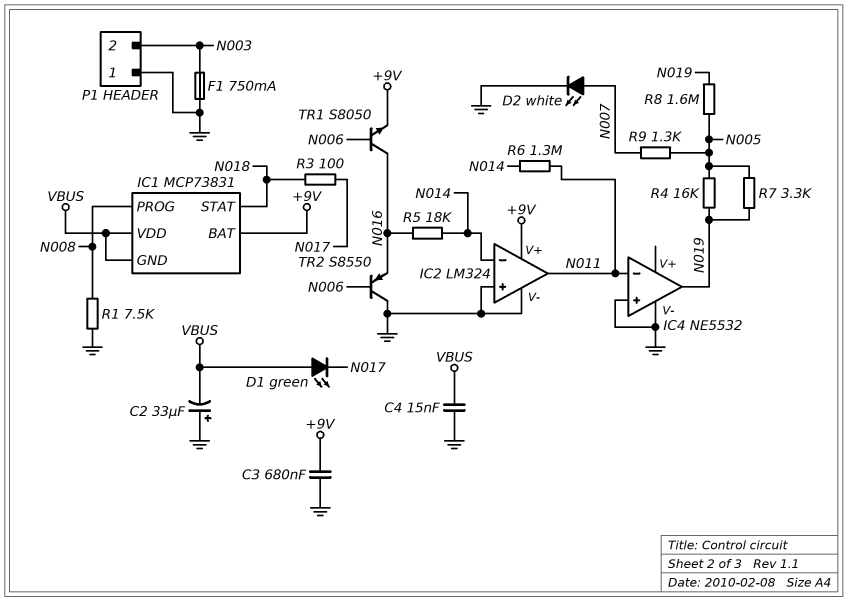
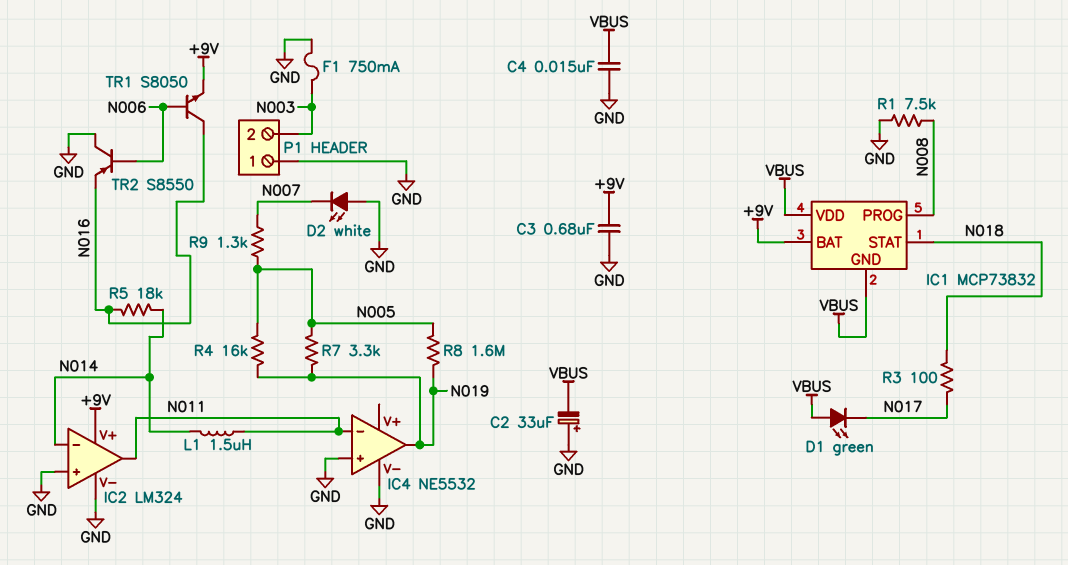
D2: LED white (A N007, K GND) -> LED white (A GND, K N007)
IC1: MCP73831 -> MCP73832
L1: none -> 1.5uH (N011, N014)
R6: 1.3M (N011, N014) -> none

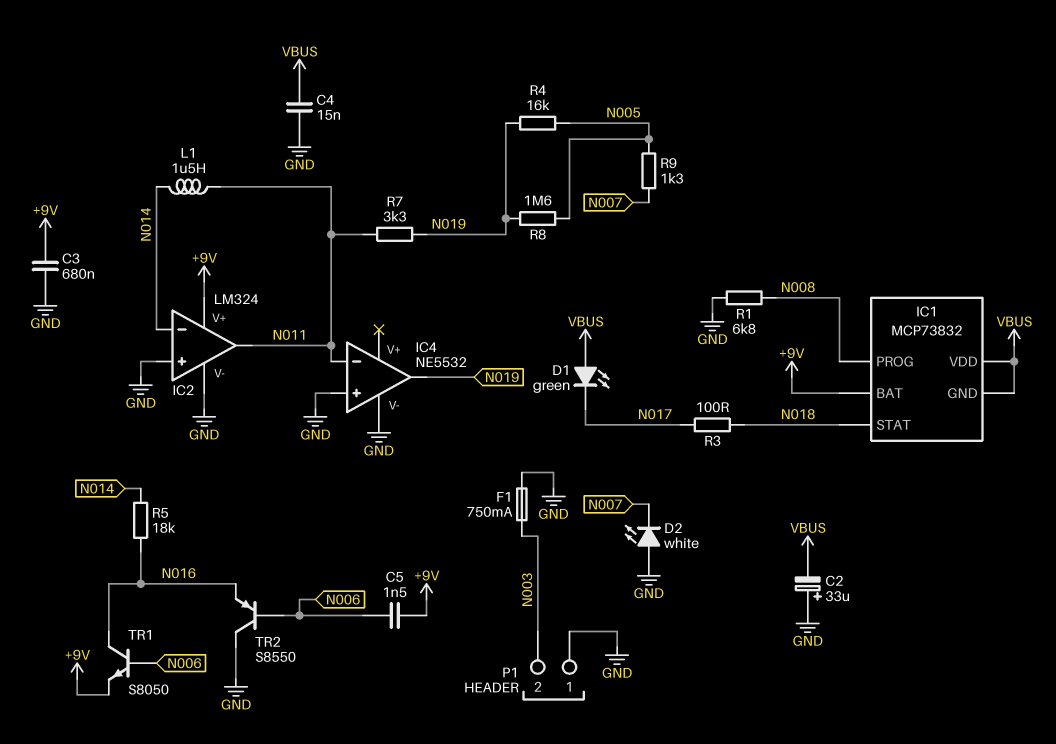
C5: none -> 1.5nF (+9V, N006)
R1: 7.5k (GND, N008) -> 6.8k (GND, N008)
R7: 3.3k (N005, N019) -> 3.3k (N011, N019)

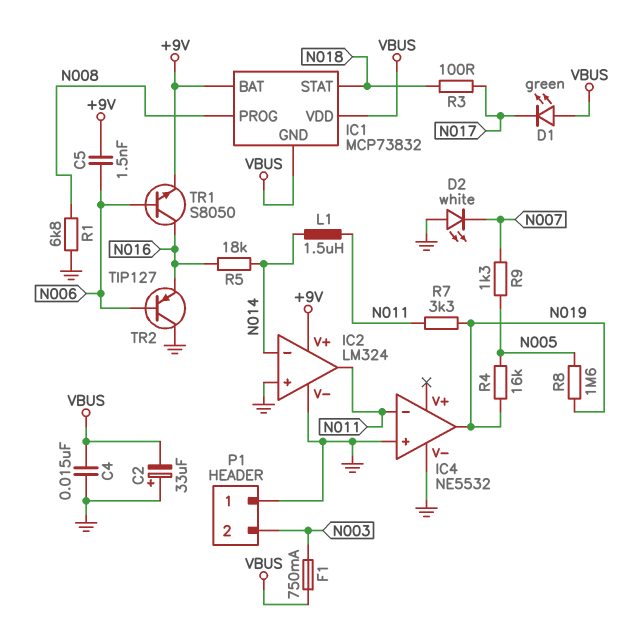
C3: 680nF (+9V, GND) -> none
F1: 750mA (GND, N003) -> 750mA (N003, VBUS)
TR2: PNP S8550 (B N006, C GND, E N016) -> PNP TIP127 (B N006, C GND, E N016)

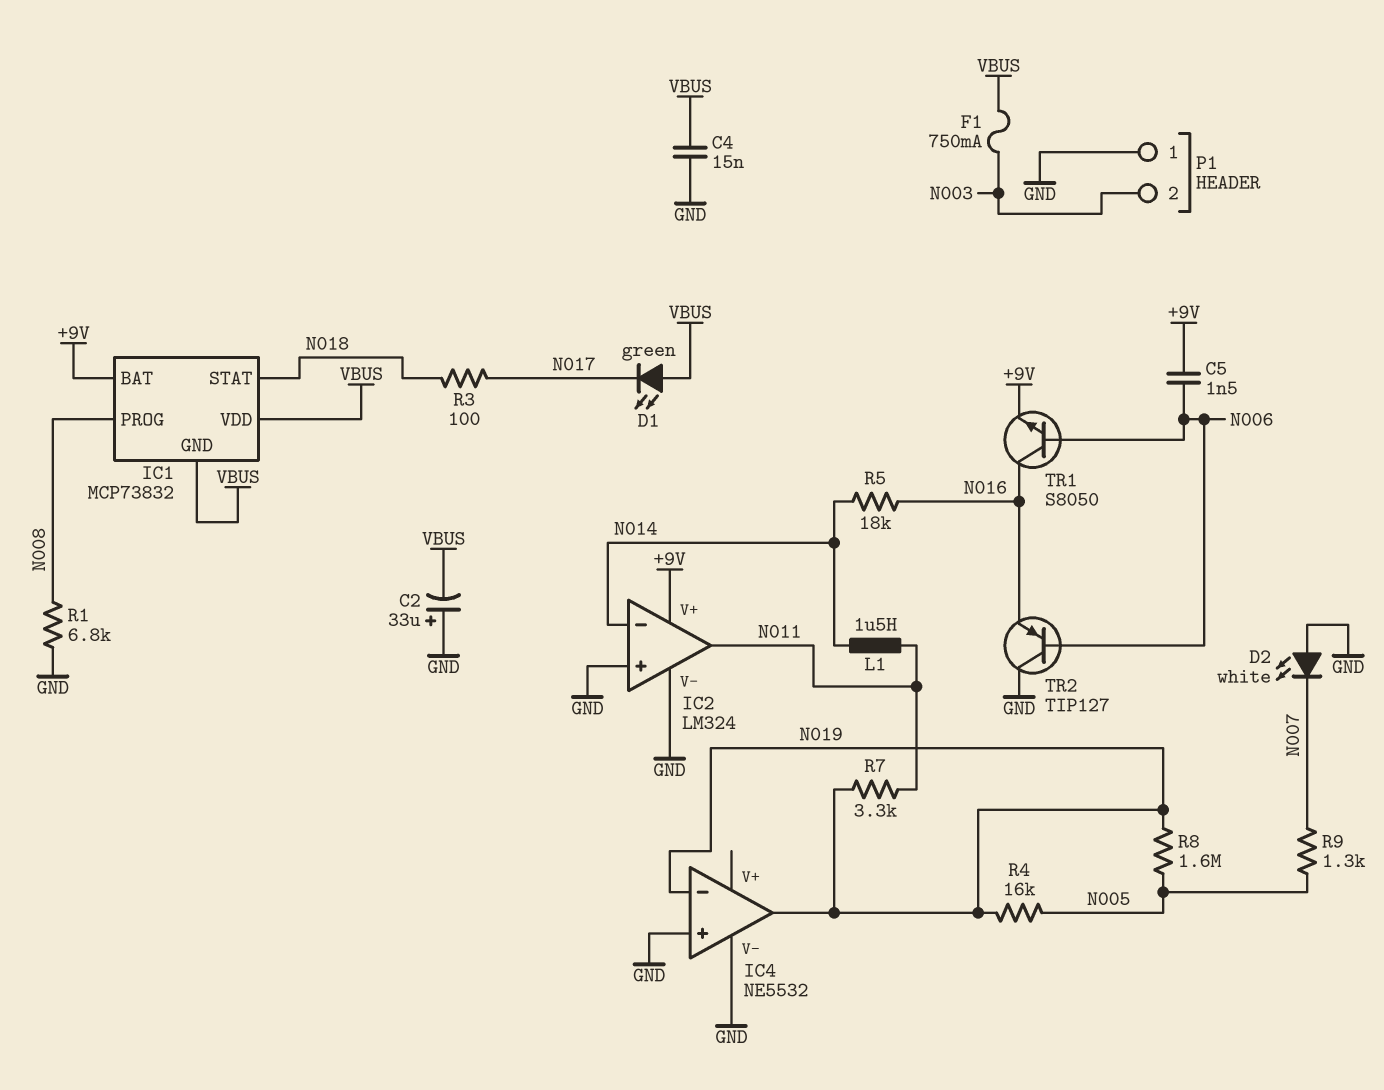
IC4 pin in-: N011 -> N019

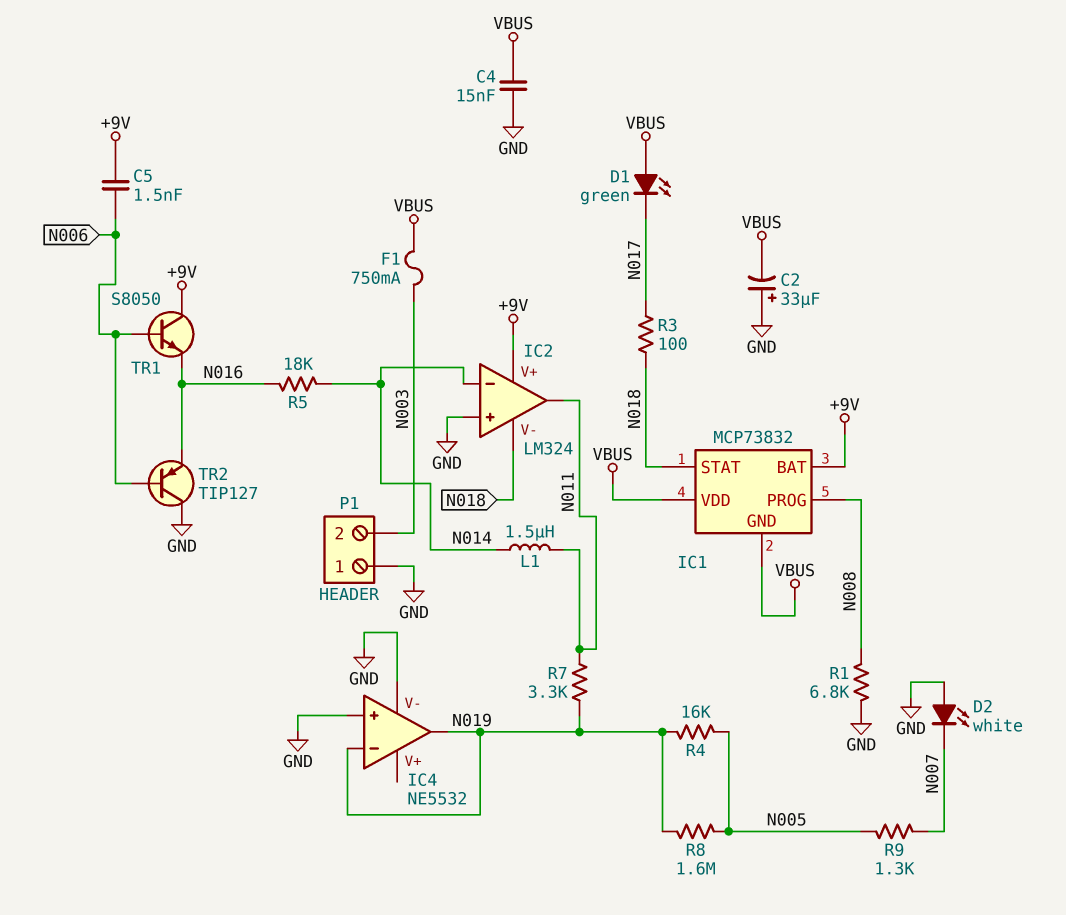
IC2 pin V-: GND -> N018
TR1: NPN S8050 (B N006, C N016, E +9V) -> NPN S8050 (B N006, C +9V, E N016)

